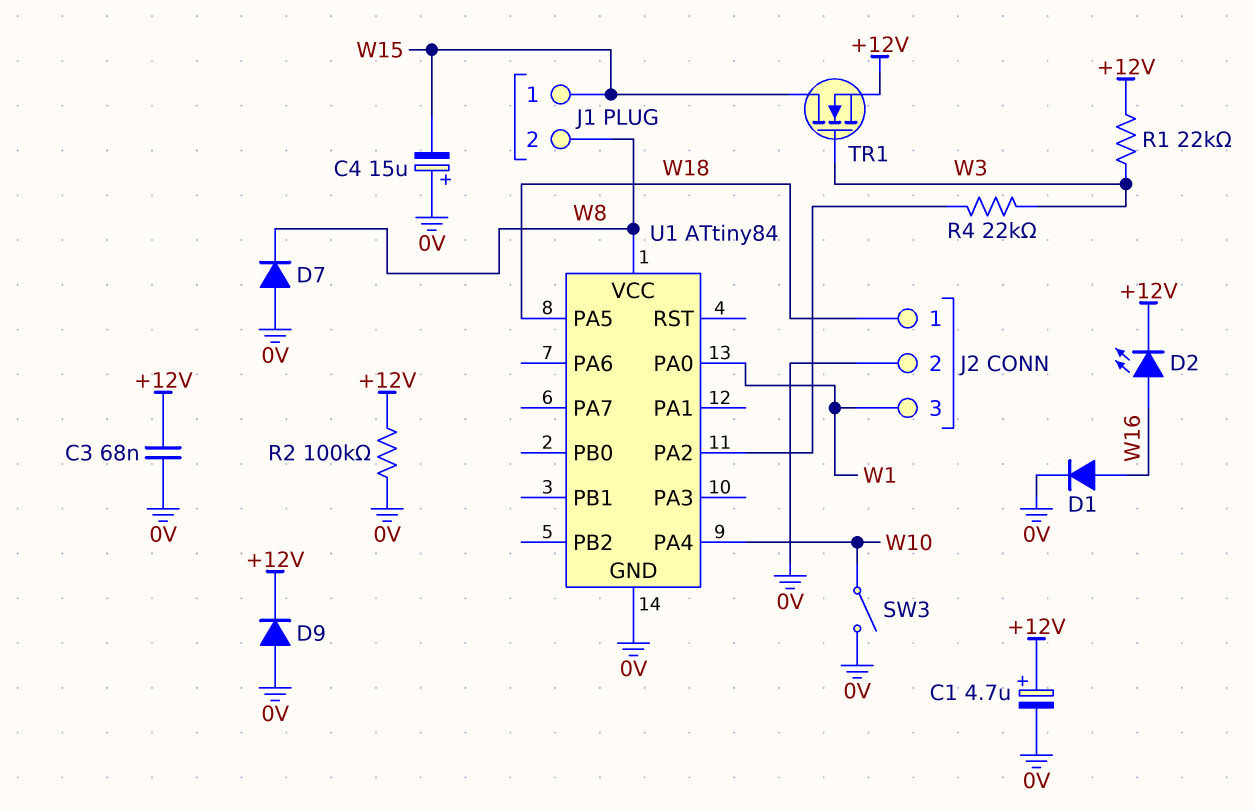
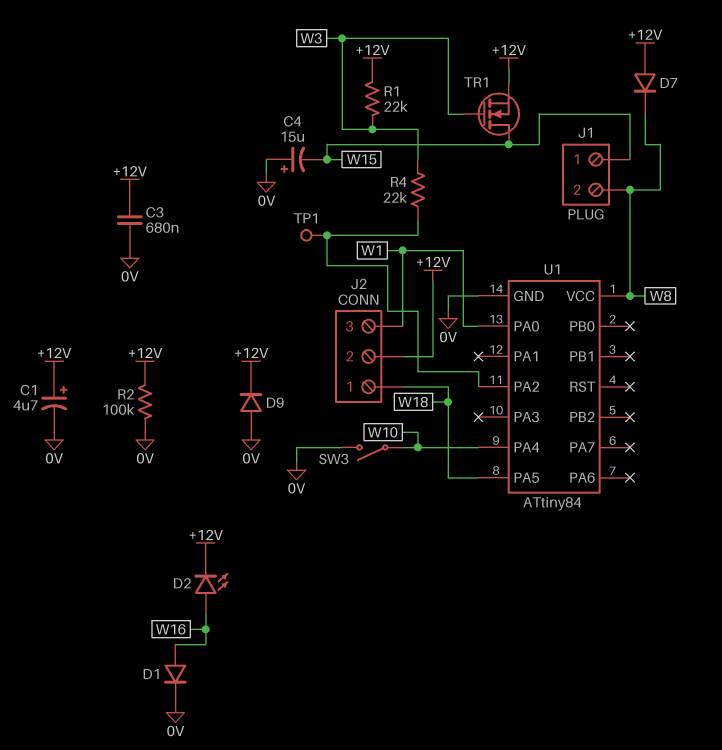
C3: 68nF (+12V, 0V) -> 680nF (+12V, 0V)
D7: diode (A 0V, K W8) -> diode (A +12V, K W8)
J2 pin 2: 0V -> +12V
TP1: none -> test point (U1/PA2)

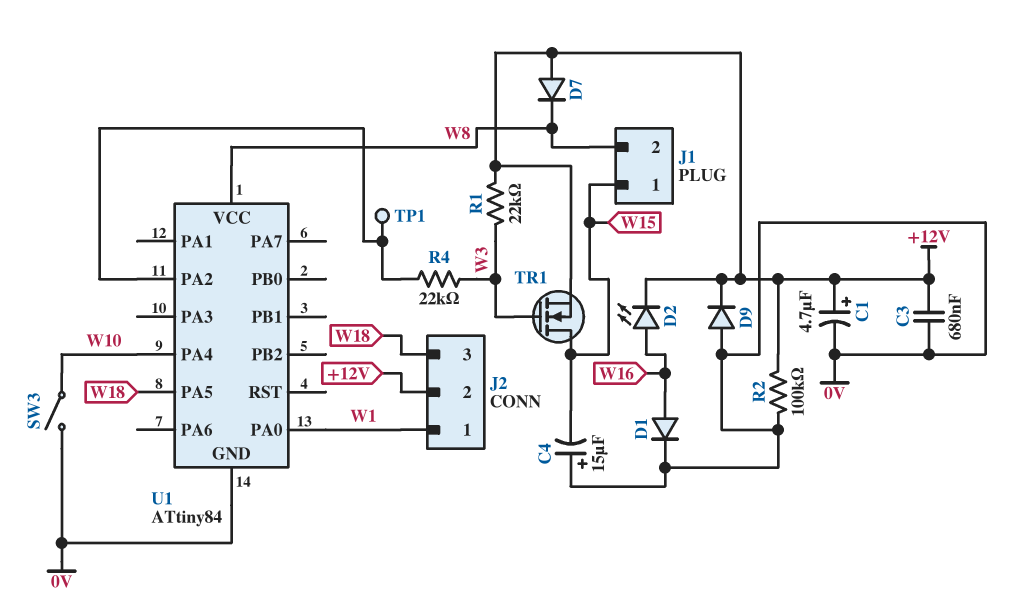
J2 pin 1: W18 -> W1
J2 pin 3: W1 -> W18

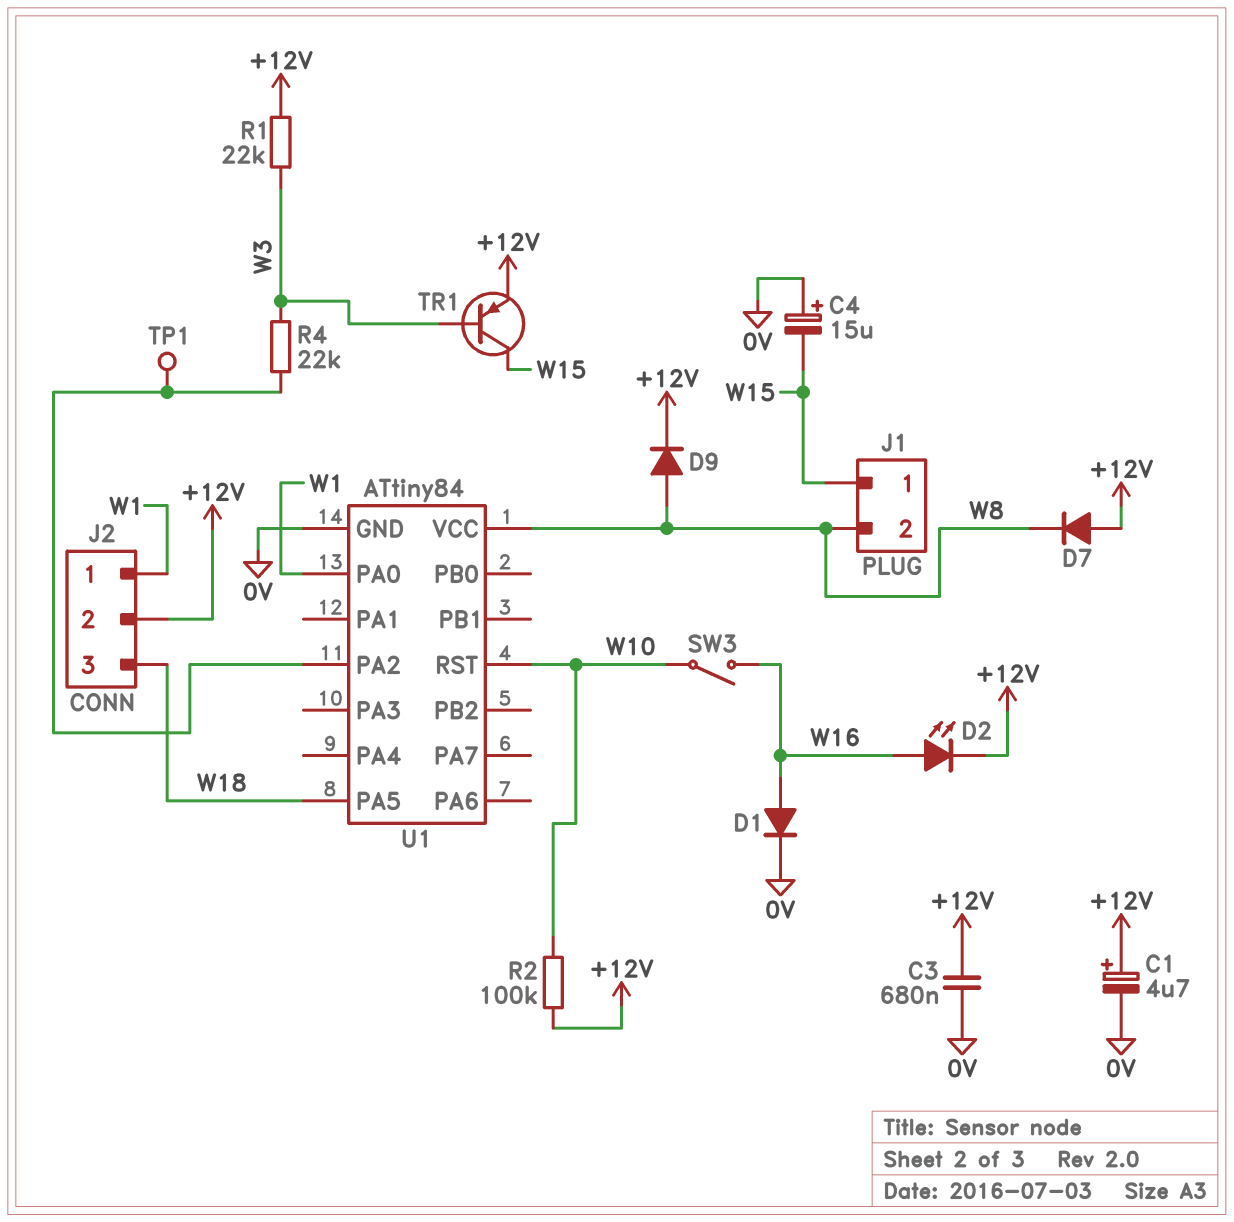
D9: diode (A 0V, K +12V) -> diode (A W8, K +12V)
R2: 100k (+12V, 0V) -> 100k (+12V, W10)
SW3: switch (0V, W10) -> switch (W10, W16)
TR1: NMOS (G W3, D W15, S +12V) -> PNP (B W3, C W15, E +12V)
U1 pin PA4: W10 -> none
U1 pin RST: none -> W10

